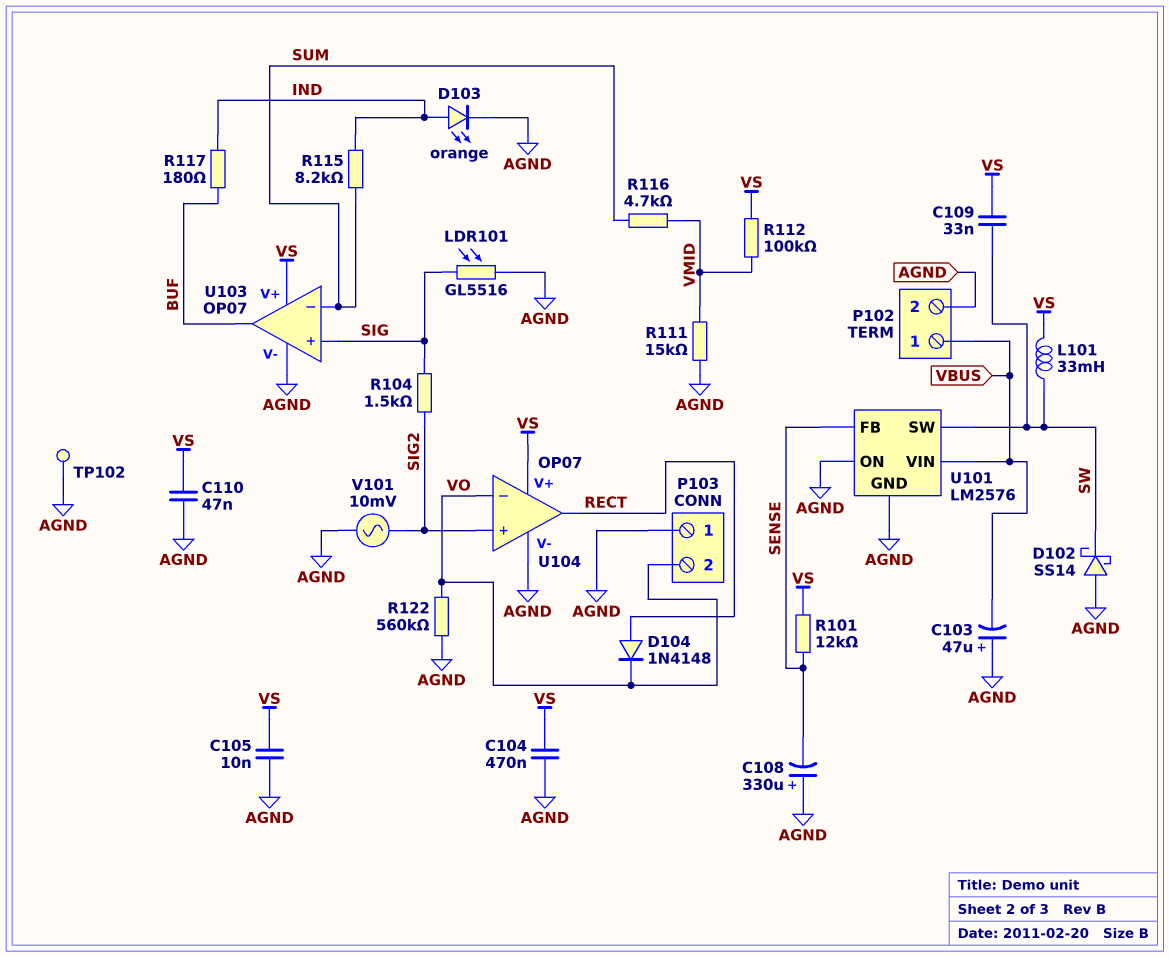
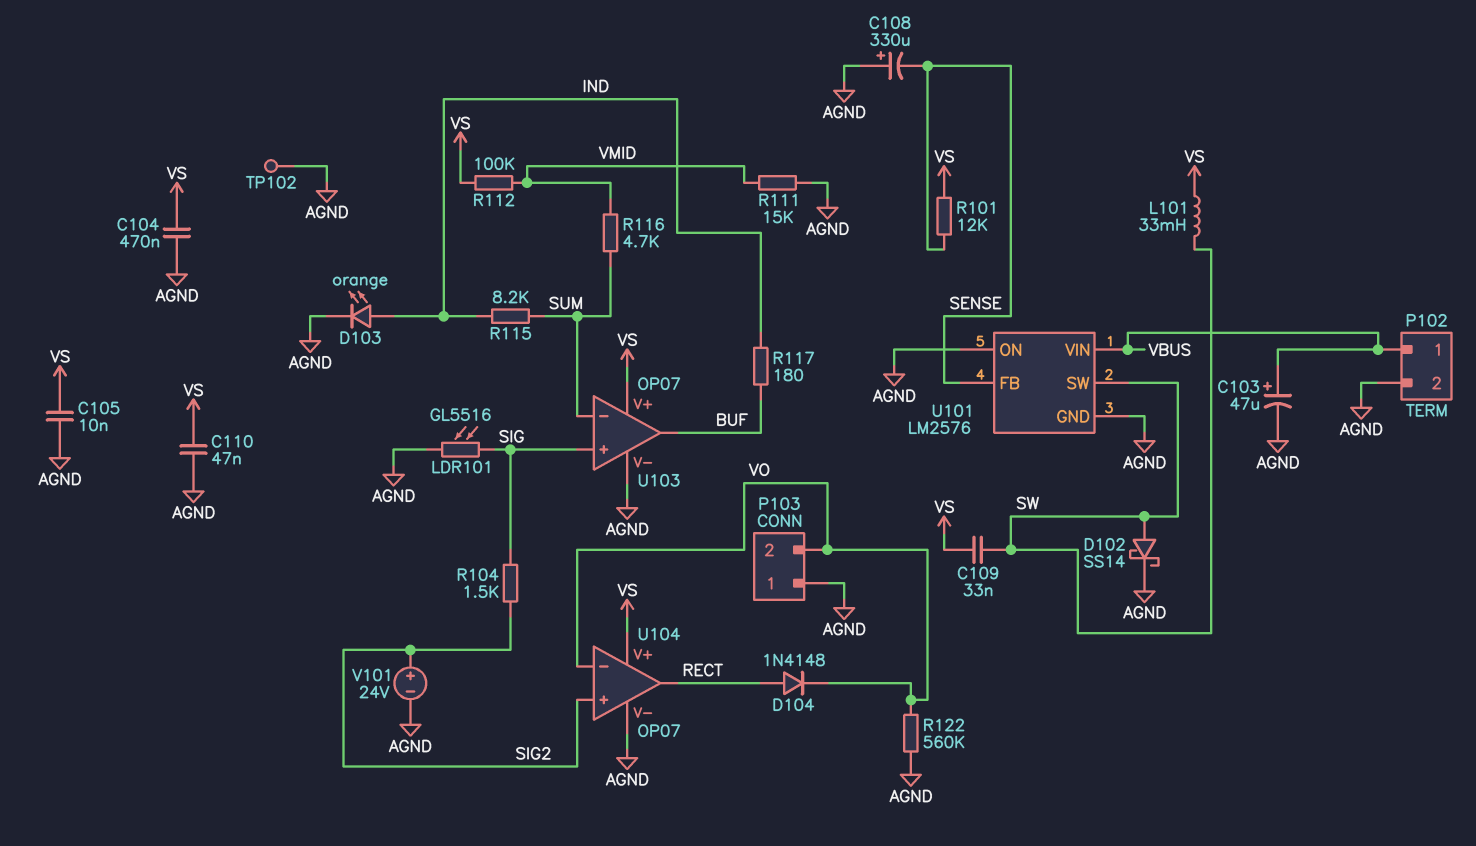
C103: 47uF (plus AGND, minus VBUS) -> 47uF (plus VBUS, minus AGND)
D102: schottky SS14 (A AGND, K SW) -> schottky SS14 (A SW, K AGND)
V101: AC 10mV (AGND, SIG2) -> 24V (plus SIG2, minus AGND)

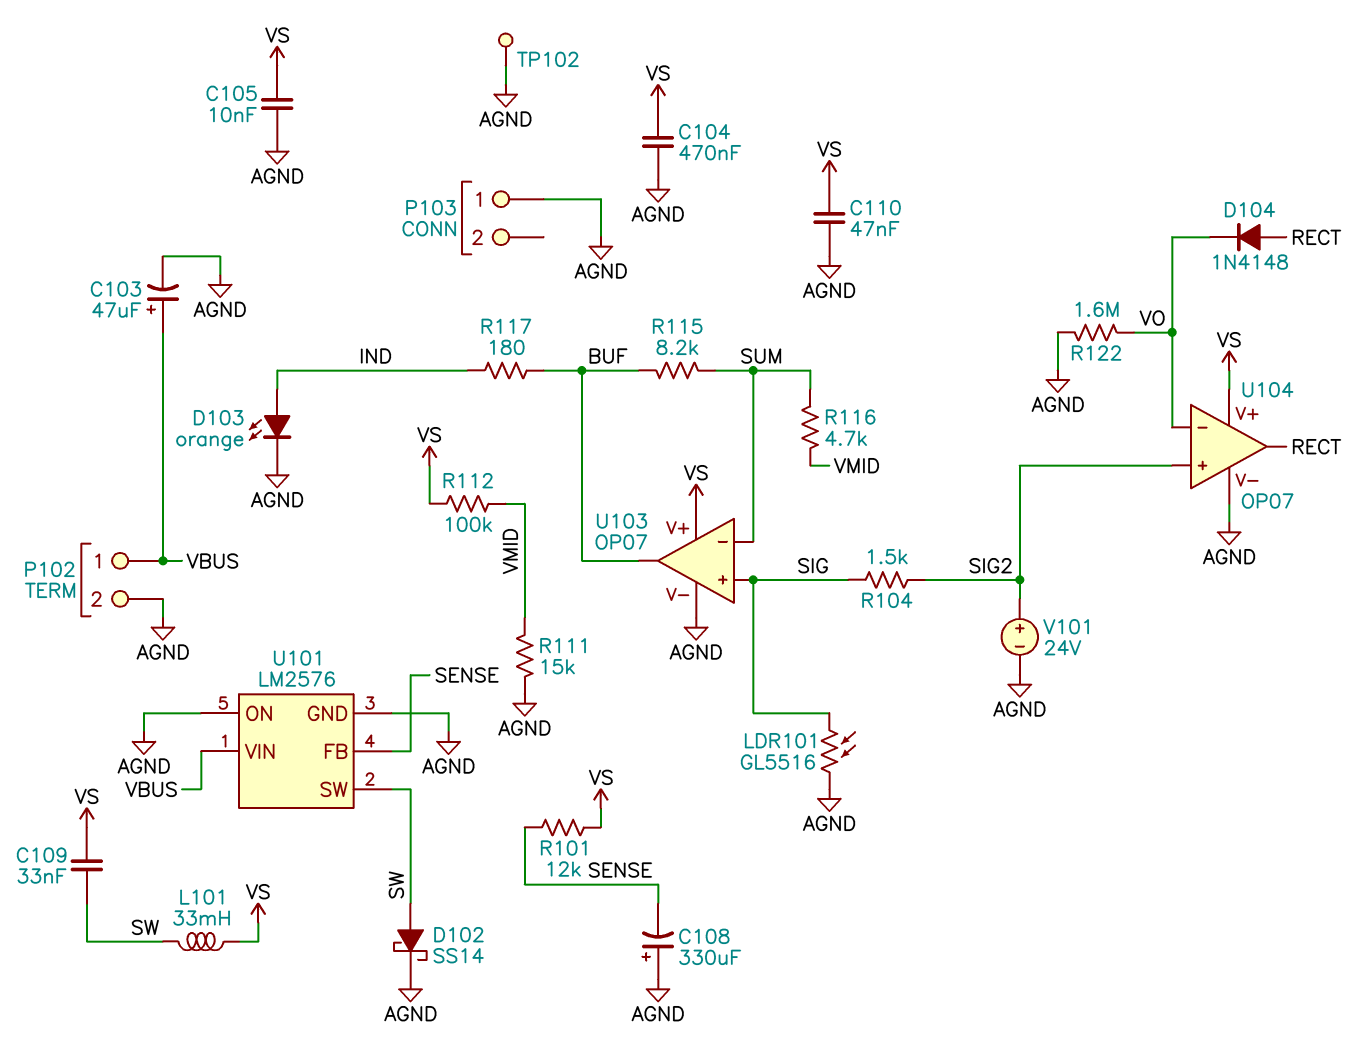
P103 pin 2: VO -> none
R115: 8.2k (IND, SUM) -> 8.2k (BUF, SUM)
R122: 560k (AGND, VO) -> 1.6M (AGND, VO)

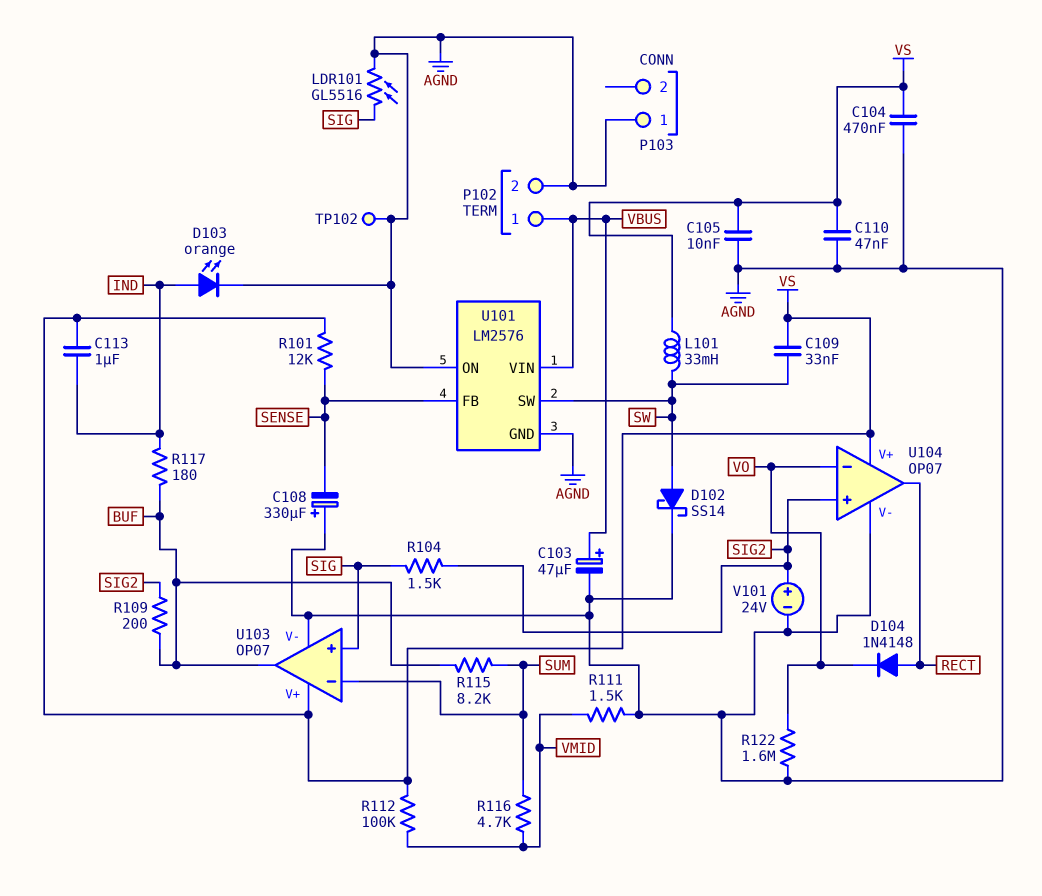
C113: none -> 1uF (IND, VS)
R109: none -> 200 (BUF, SIG2)
R111: 15k (AGND, VMID) -> 1.5k (AGND, VMID)

